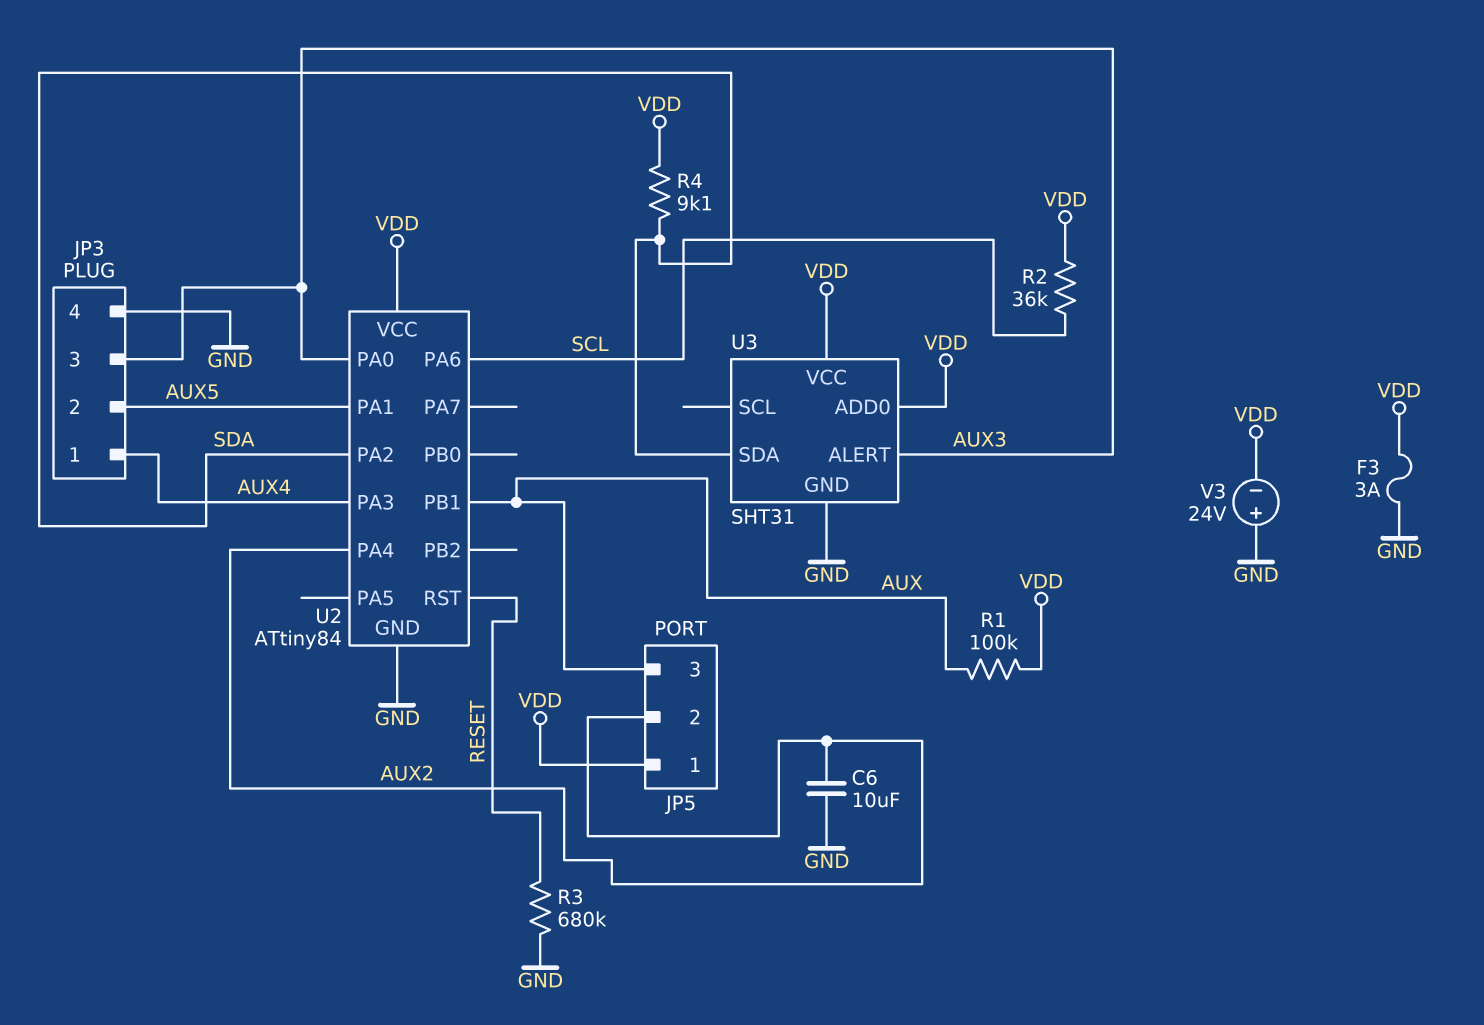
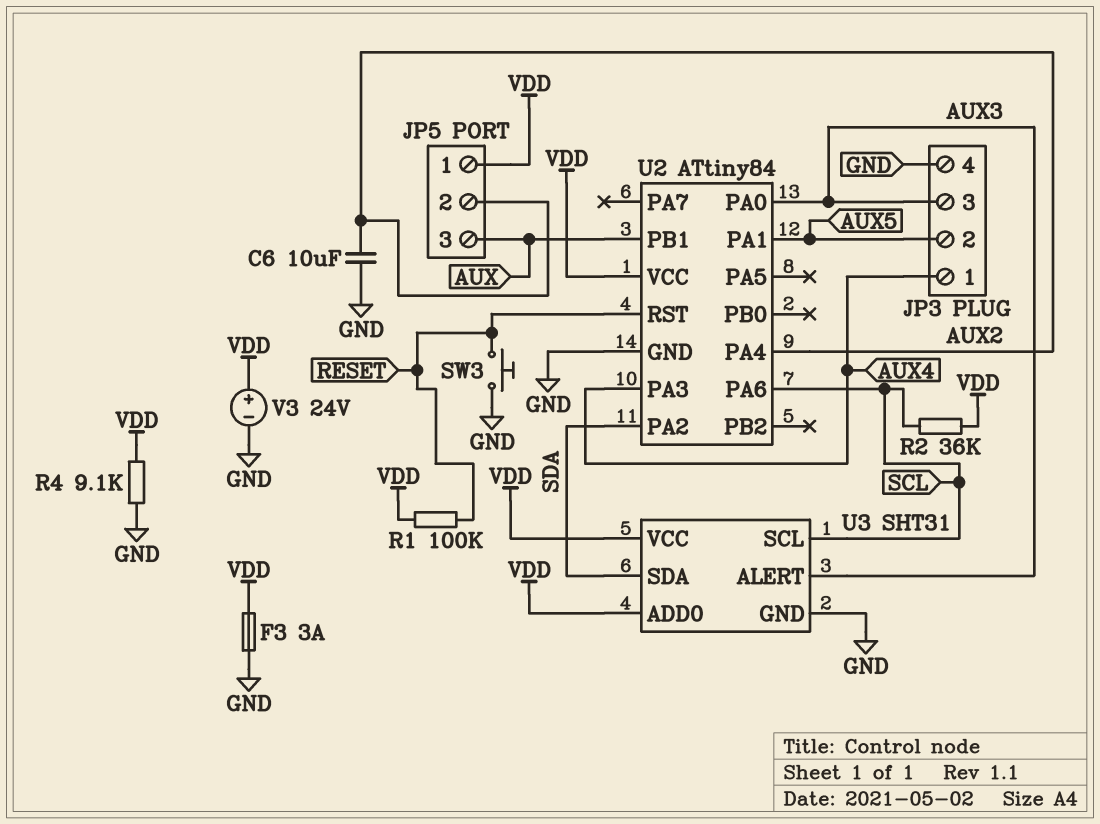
R1: 100k (AUX, VDD) -> 100k (RESET, VDD)
R3: 680k (GND, RESET) -> none
R4: 9.1k (SDA, VDD) -> 9.1k (GND, VDD)
SW3: none -> button (GND, RESET)
U3 pin SCL: none -> SCL
V3: 24V (plus GND, minus VDD) -> 24V (plus VDD, minus GND)

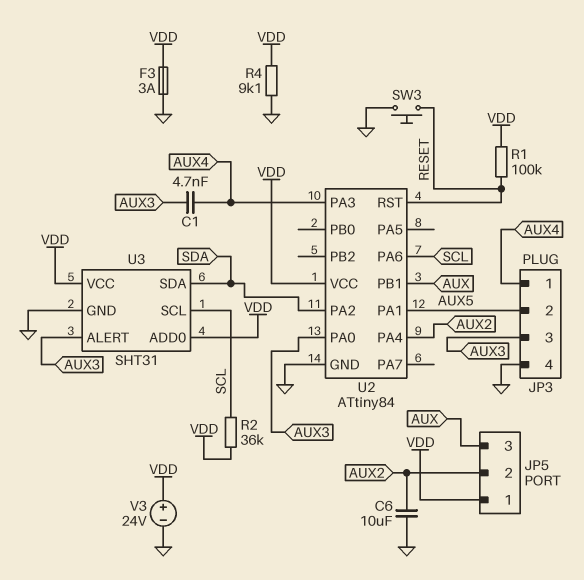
C1: none -> 4.7nF (AUX3, AUX4)

